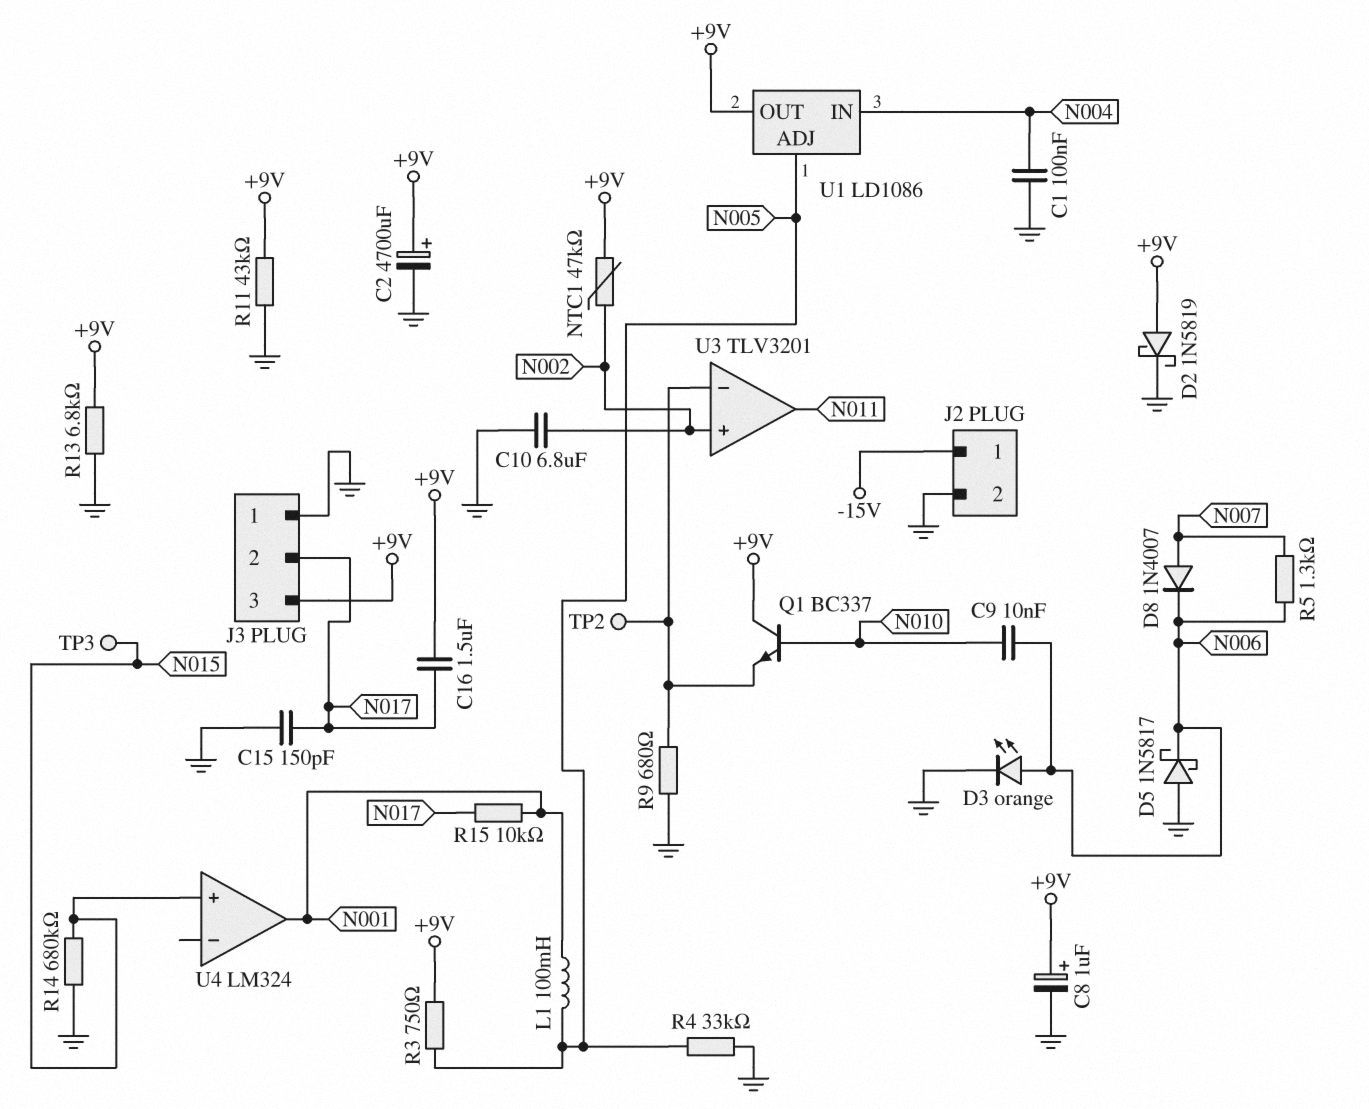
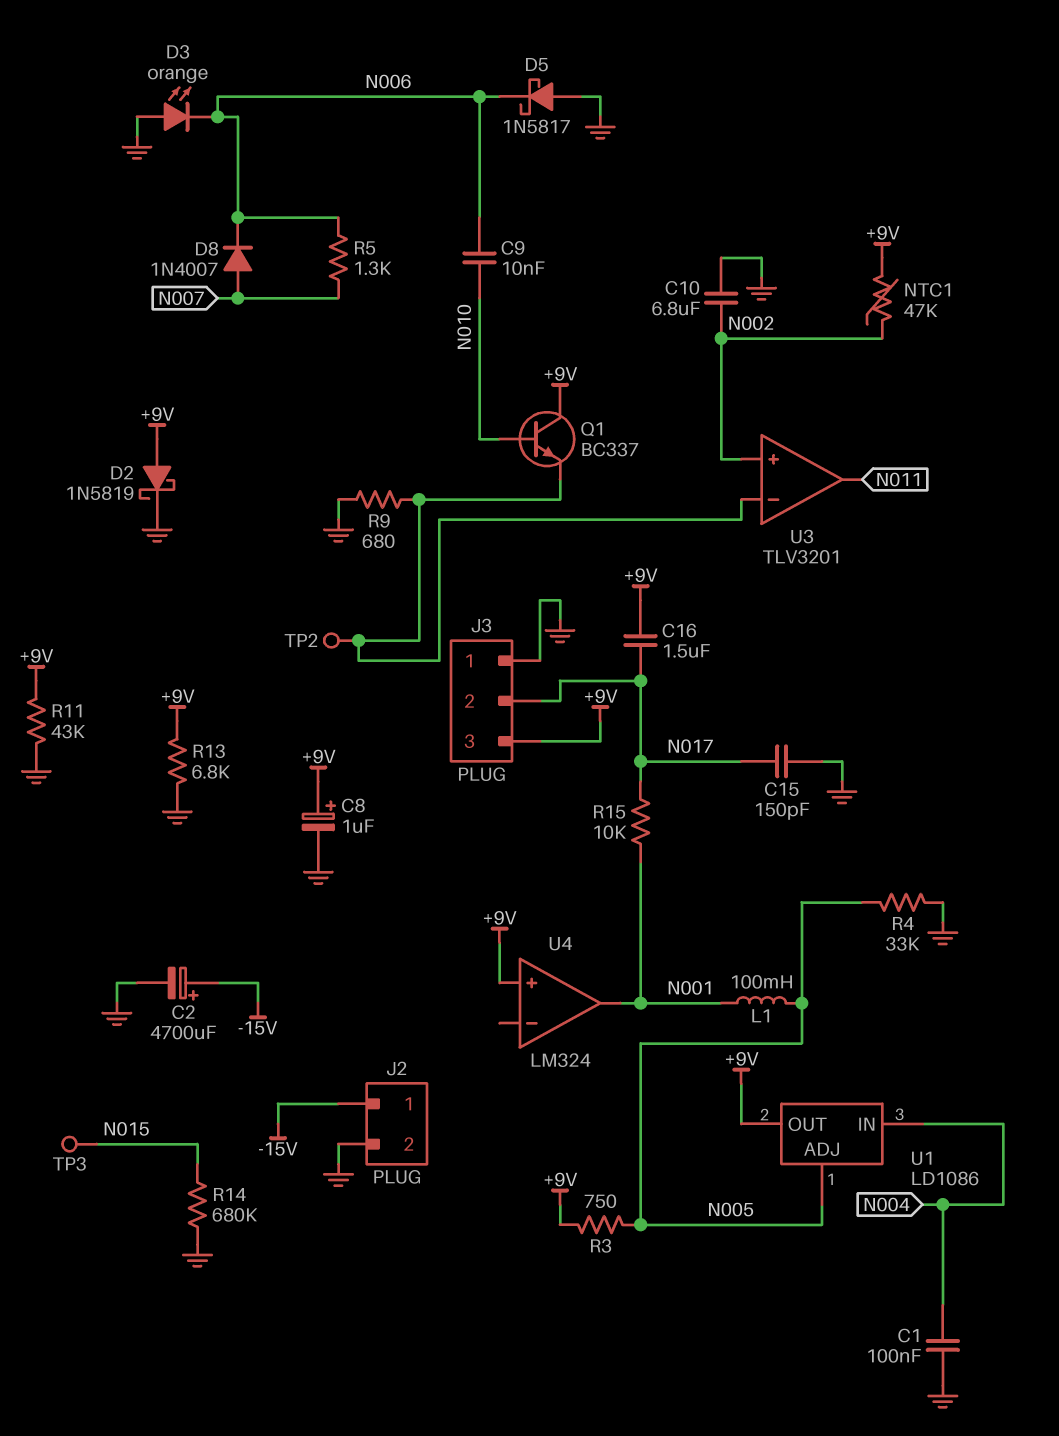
C2: 4700uF (plus +9V, minus GND) -> 4700uF (plus -15V, minus GND)
D3: LED orange (A N006, K GND) -> LED orange (A GND, K N006)
U4 pin in+: N015 -> +9V

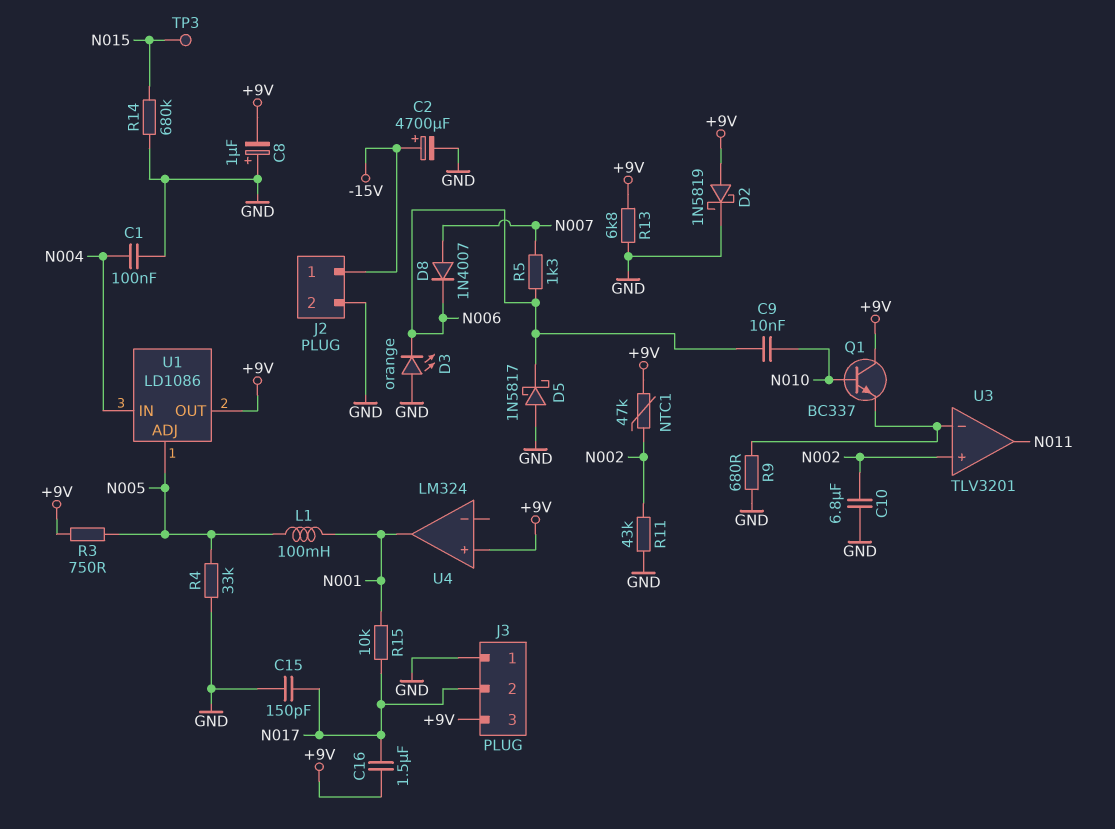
C8: 1uF (plus +9V, minus GND) -> 1uF (plus GND, minus +9V)
R11: 43k (+9V, GND) -> 43k (GND, N002)
TP2: test point (U3/in-) -> none

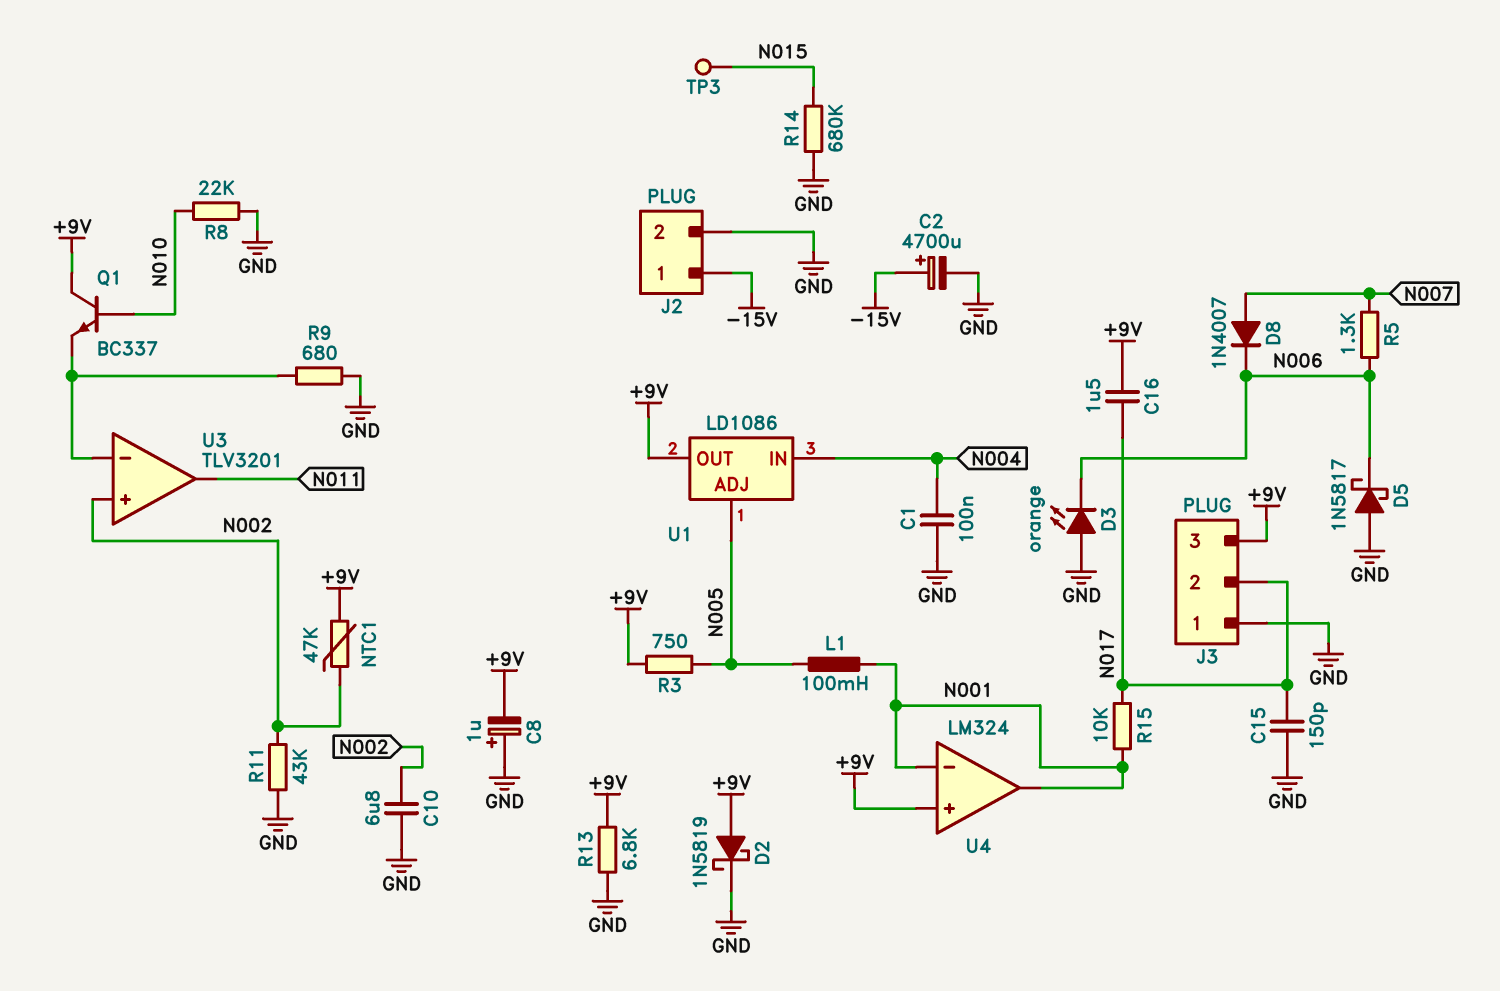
C9: 10nF (N006, N010) -> none
R4: 33k (GND, N005) -> none
R8: none -> 22k (GND, N010)
U4 pin in-: none -> N001

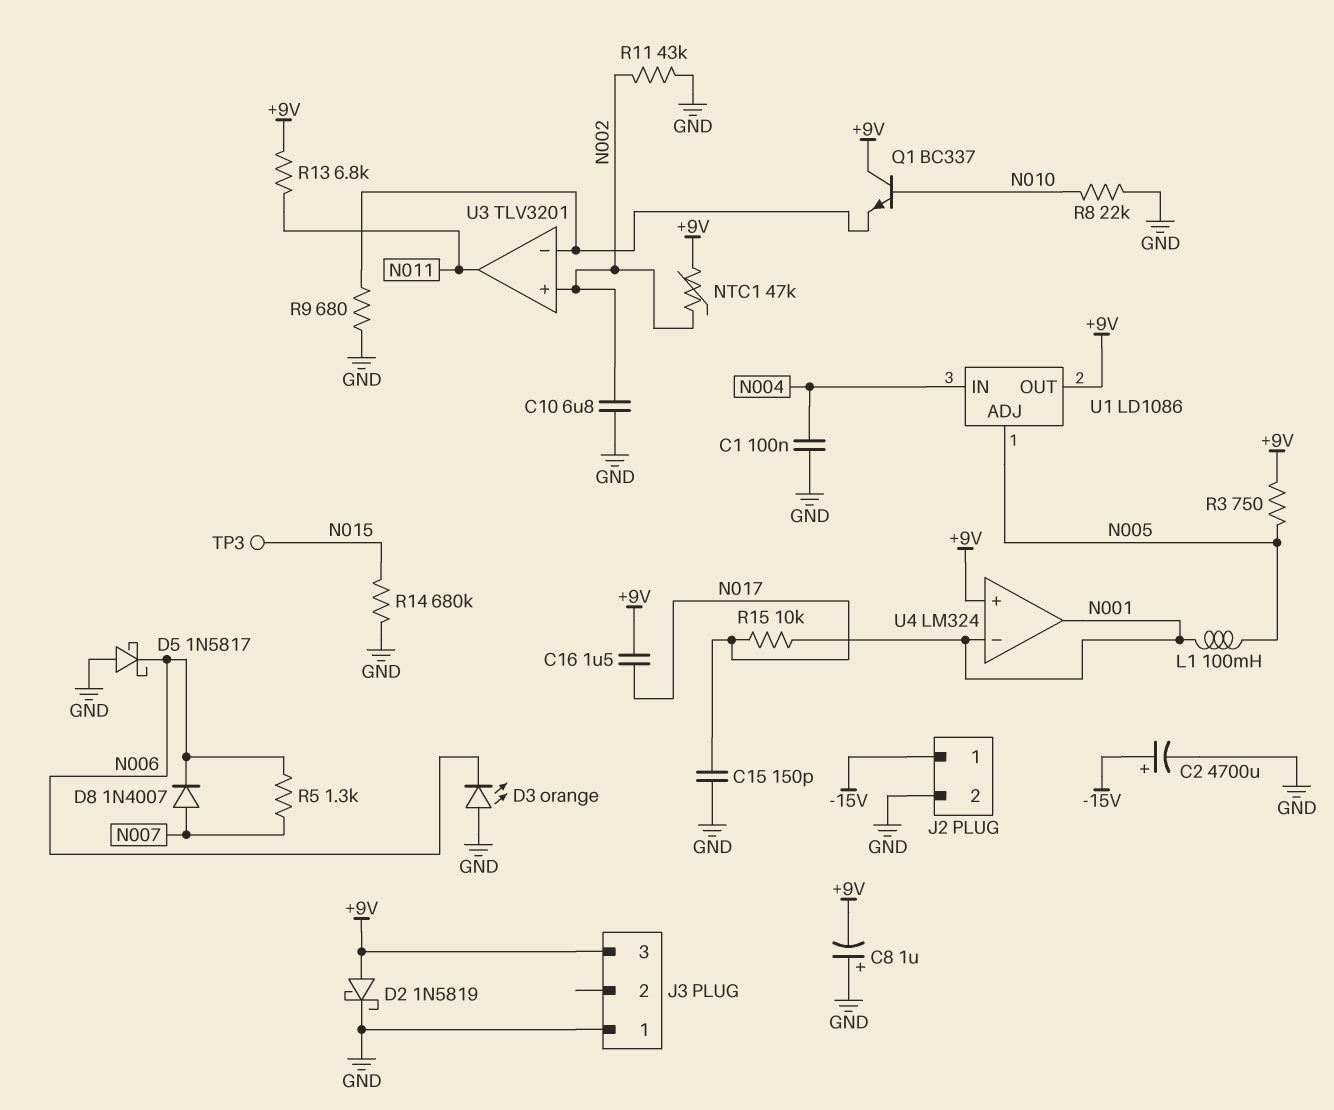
J3 pin 2: N017 -> none
R13: 6.8k (+9V, GND) -> 6.8k (+9V, N011)

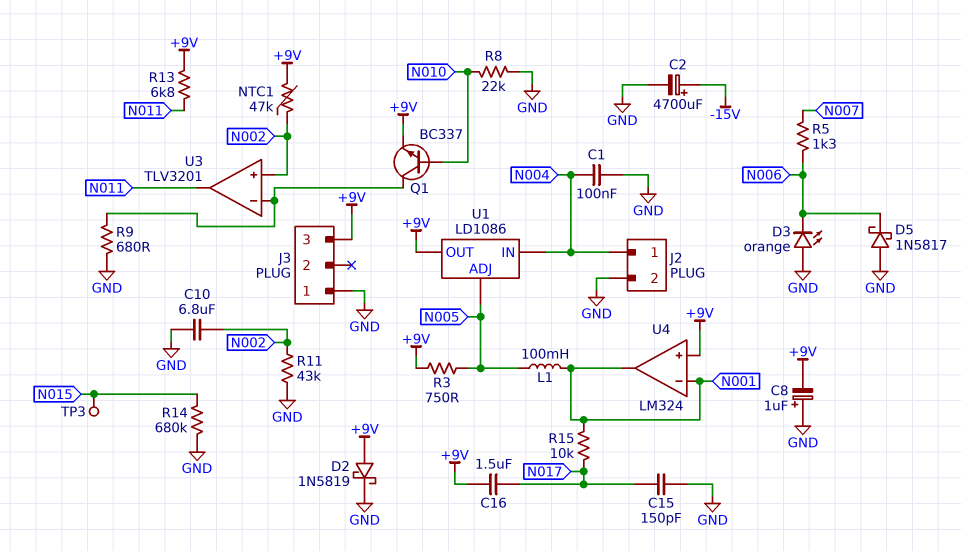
D8: diode 1N4007 (A N007, K N006) -> none
J2 pin 1: -15V -> N004
Q1: NPN BC337 (B N010, C +9V, E U3/in-) -> NPN BC337 (B N010, C U3/in-, E +9V)

